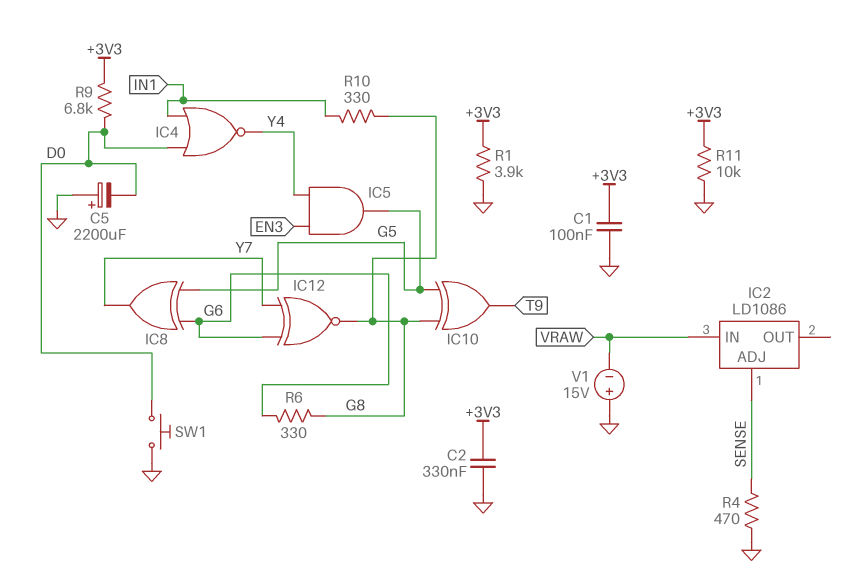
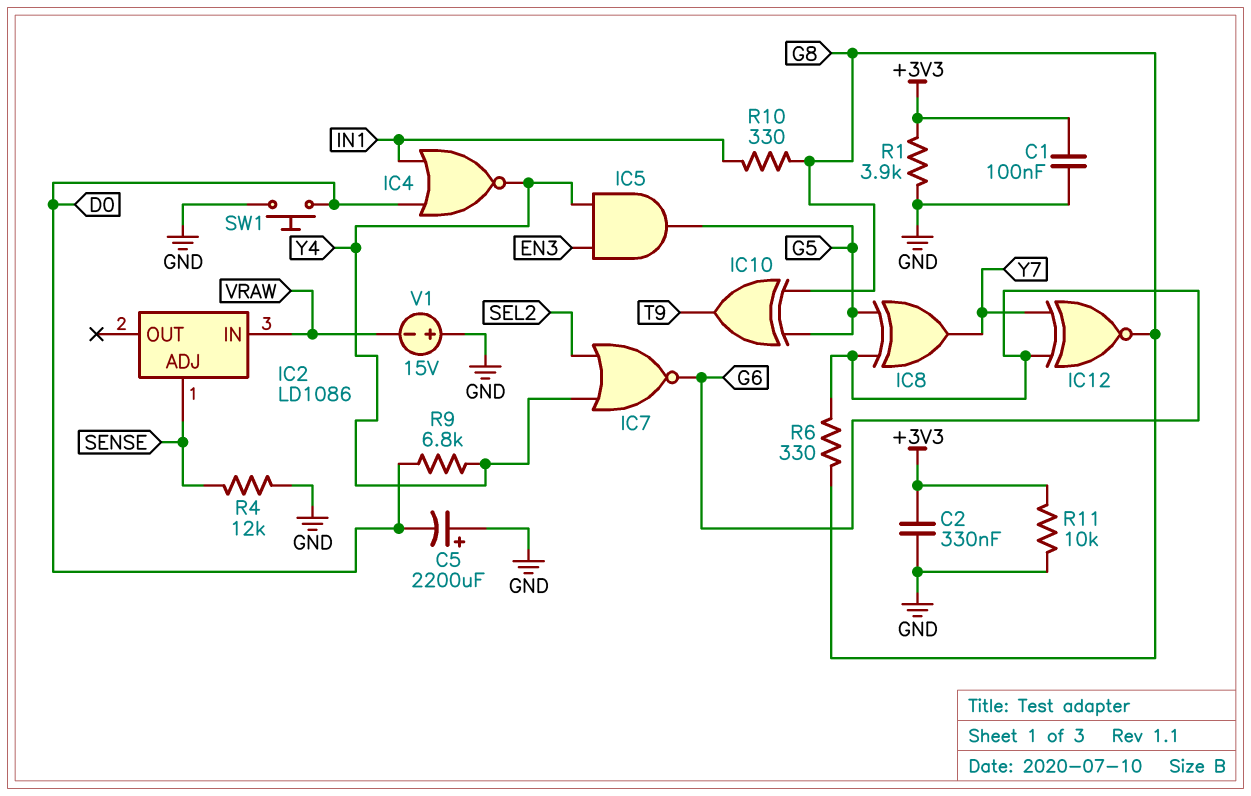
IC7: none -> NOR (in SEL2, in Y4, out G6)
R4: 470 (GND, SENSE) -> 12k (GND, SENSE)
R9: 6.8k (+3V3, D0) -> 6.8k (D0, Y4)

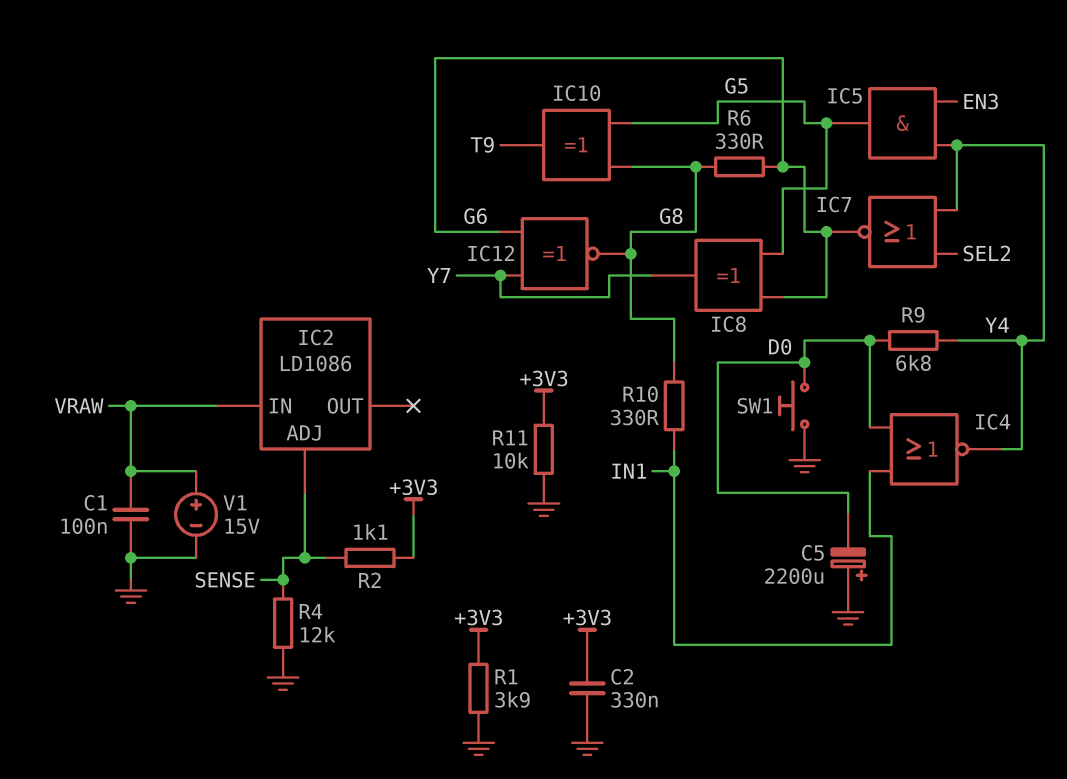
C1: 100nF (+3V3, GND) -> 100nF (GND, VRAW)
R2: none -> 1.1k (+3V3, SENSE)
V1: 15V (plus GND, minus VRAW) -> 15V (plus VRAW, minus GND)

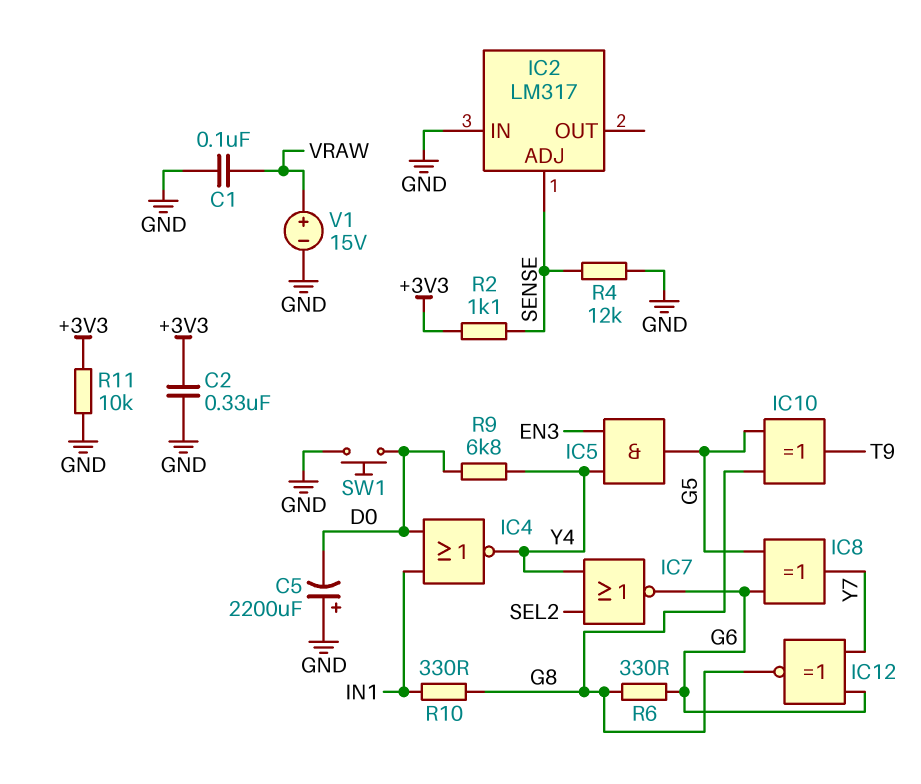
IC2: LD1086 -> LM317
IC2 pin IN: VRAW -> GND
R1: 3.9k (+3V3, GND) -> none

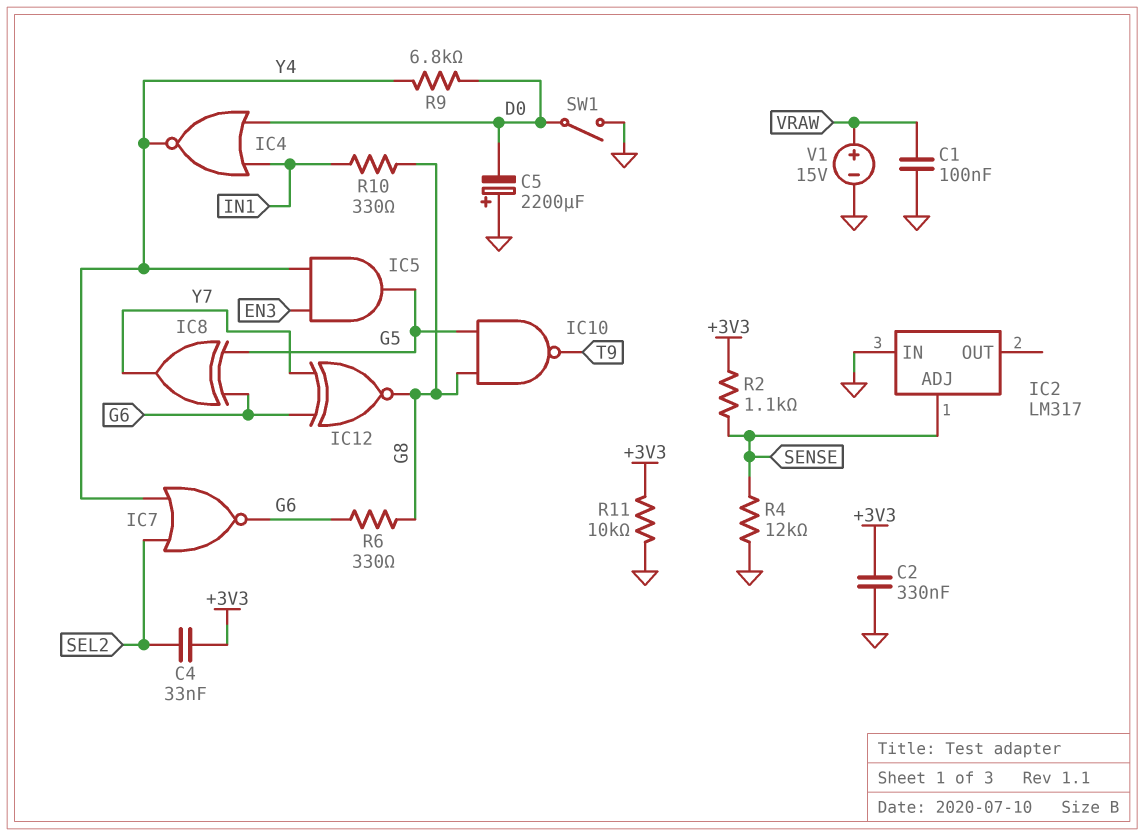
C4: none -> 33nF (+3V3, SEL2)
IC10: XOR (in G5, in G8, out T9) -> NAND (in G5, in G8, out T9)
SW1: button (D0, GND) -> switch (D0, GND)

